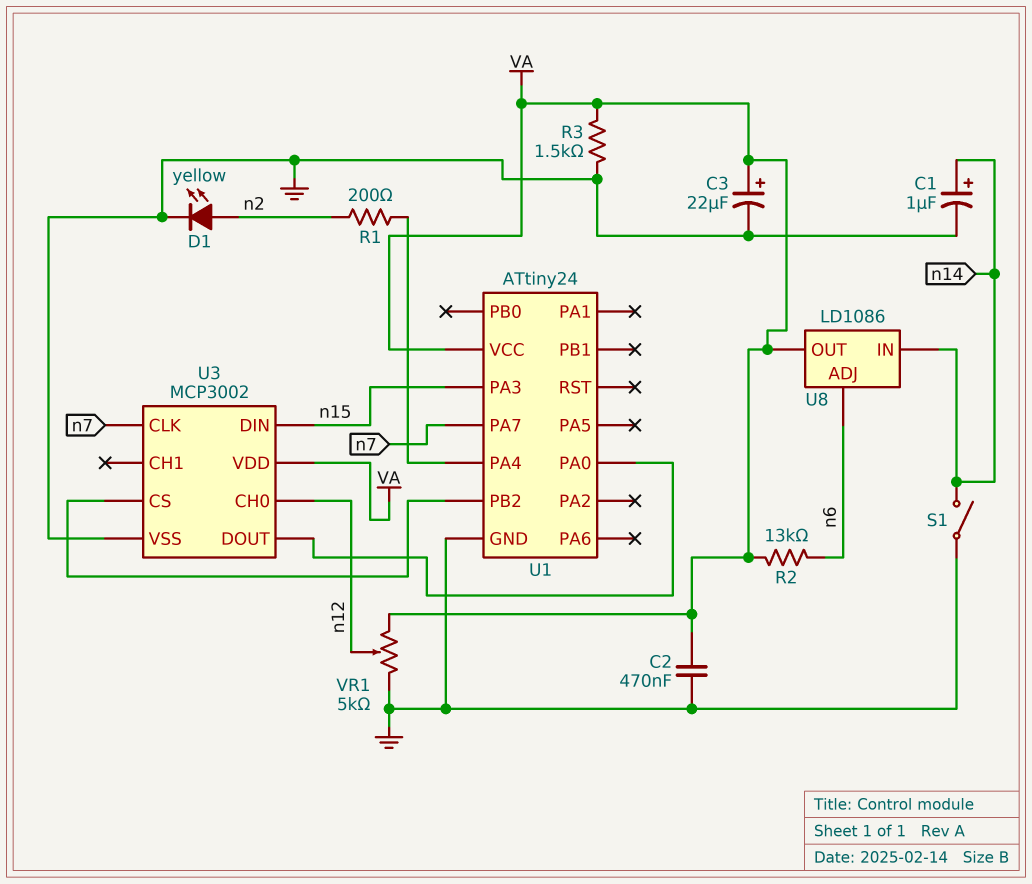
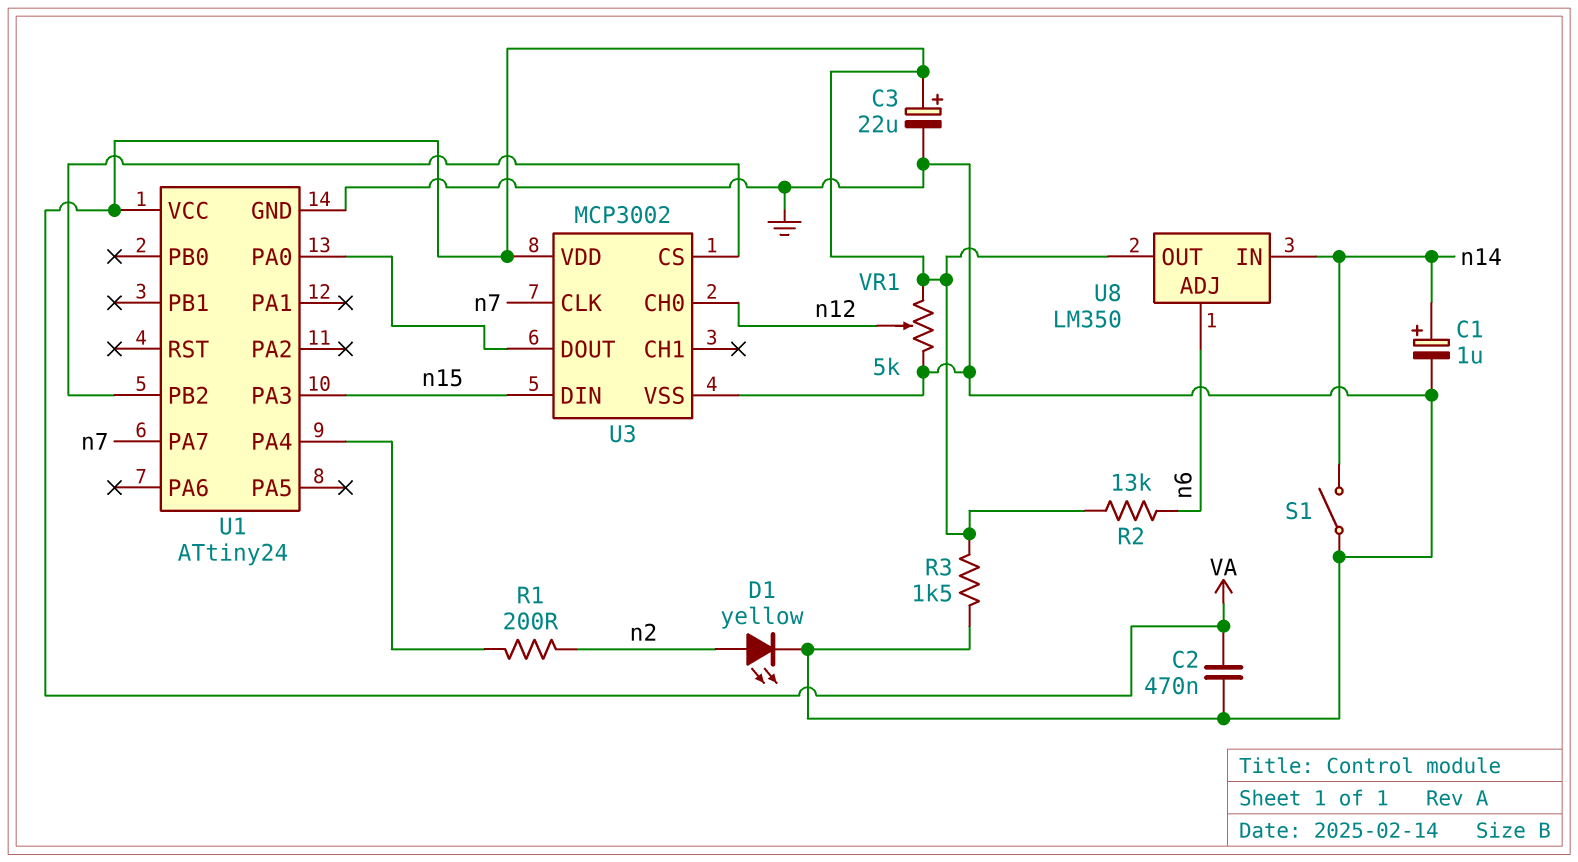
U8: LD1086 -> LM350

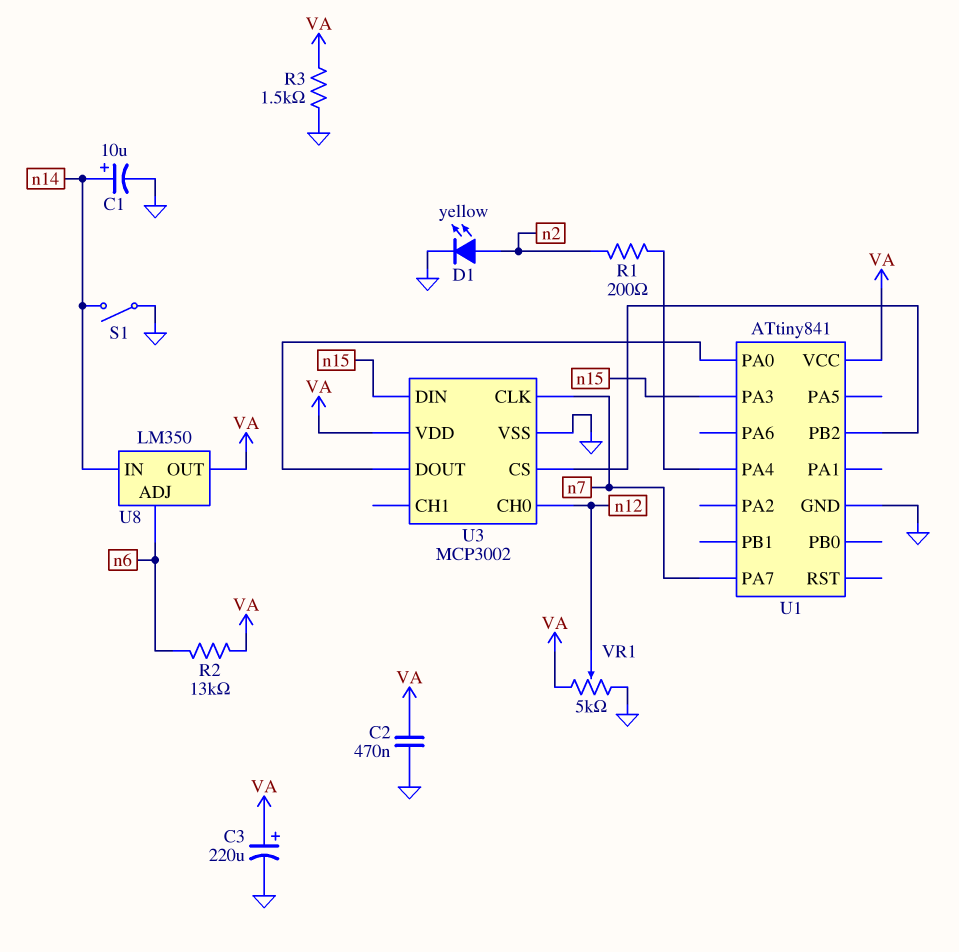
C1: 1uF (plus n14, minus GND) -> 10uF (plus n14, minus GND)
C3: 22uF (plus VA, minus GND) -> 220uF (plus VA, minus GND)
U1: ATtiny24 -> ATtiny841

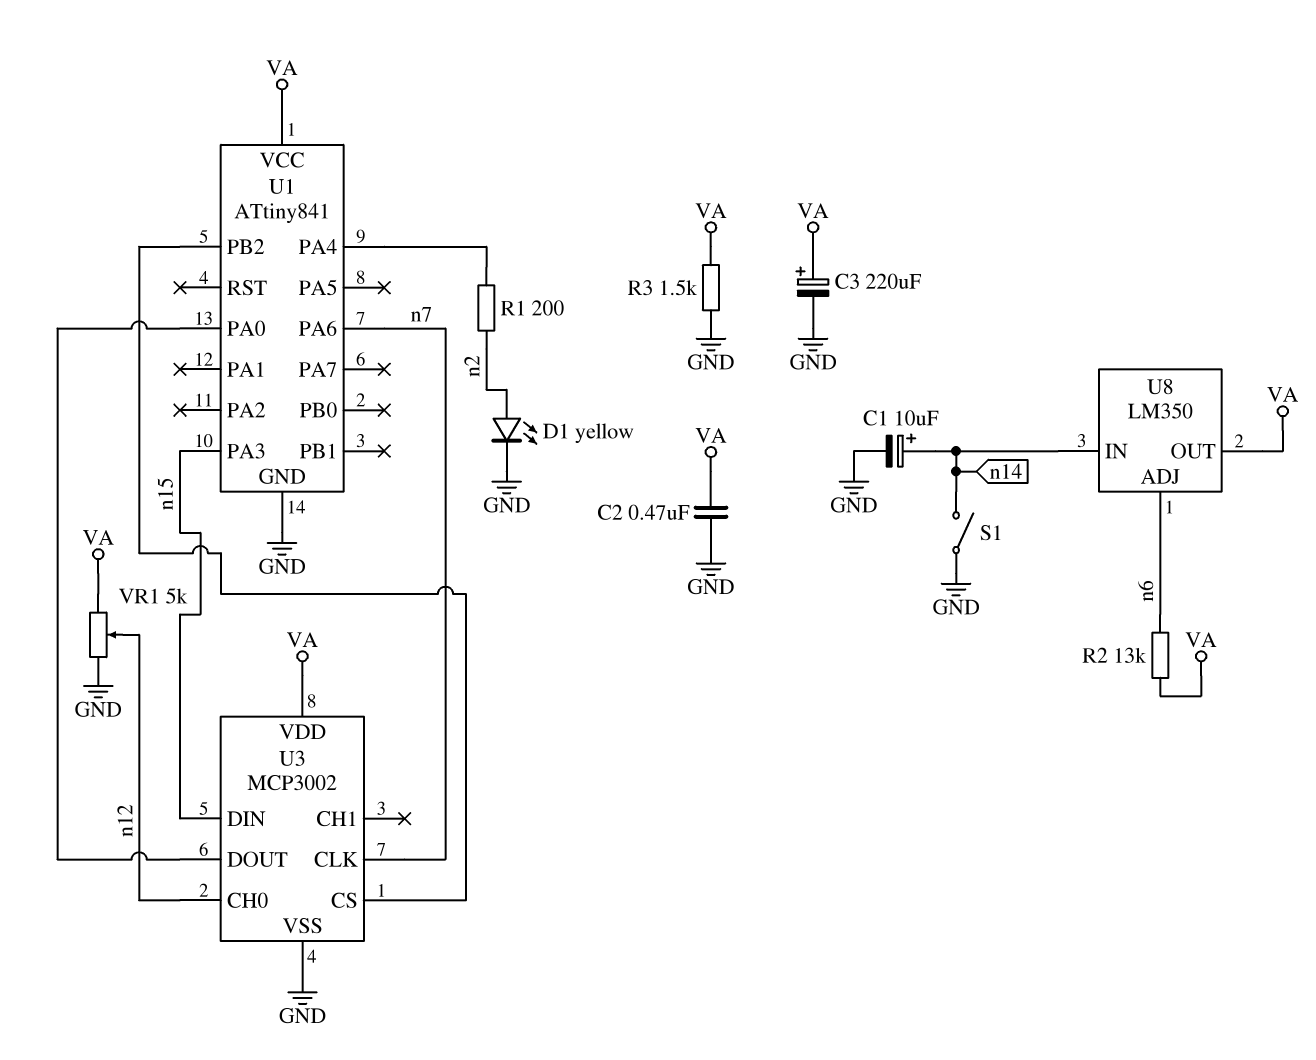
U1 pin PA6: none -> n7
U1 pin PA7: n7 -> none

